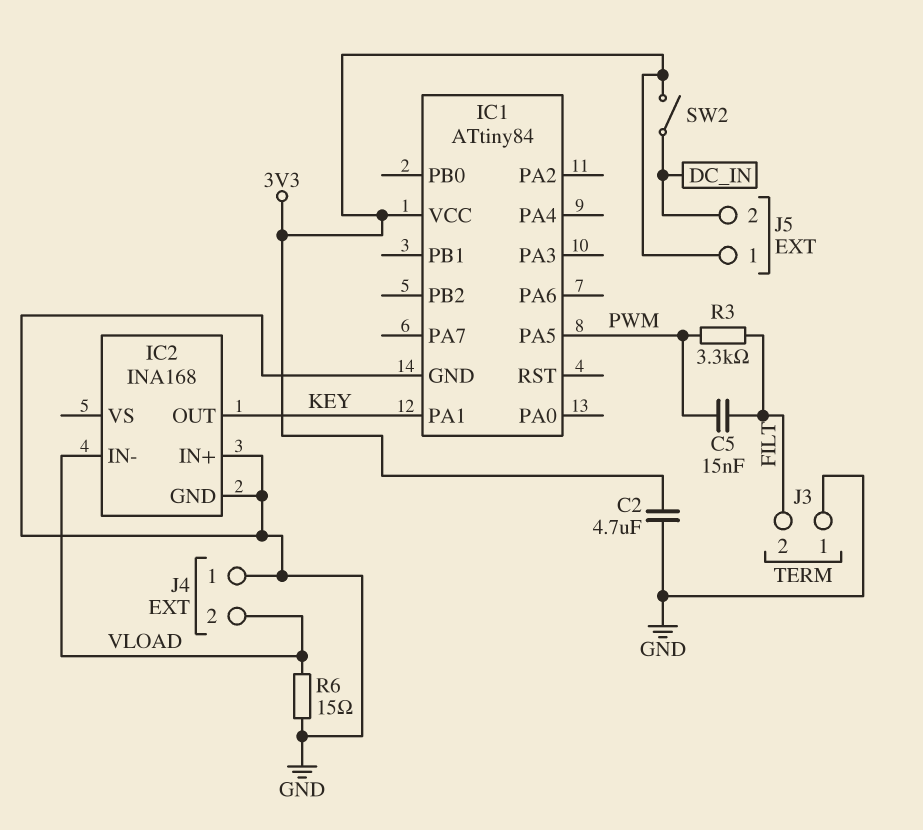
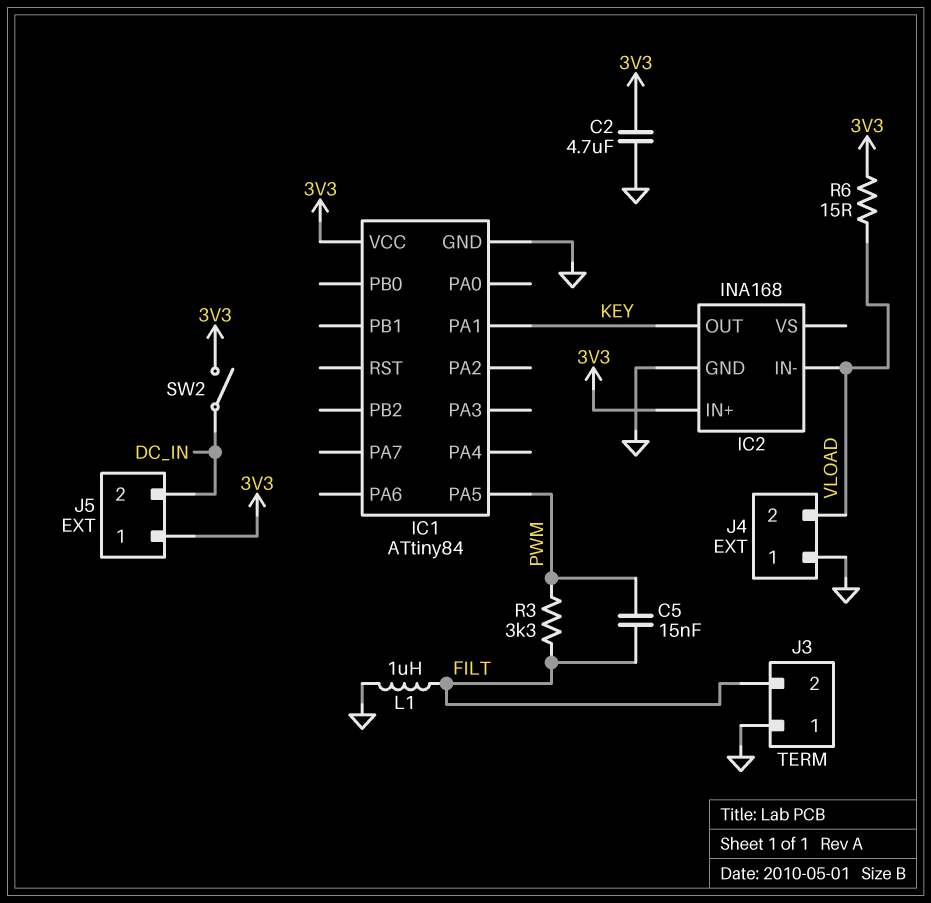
IC2 pin IN+: GND -> 3V3
L1: none -> 1uH (FILT, GND)
R6: 15 (GND, VLOAD) -> 15 (3V3, VLOAD)

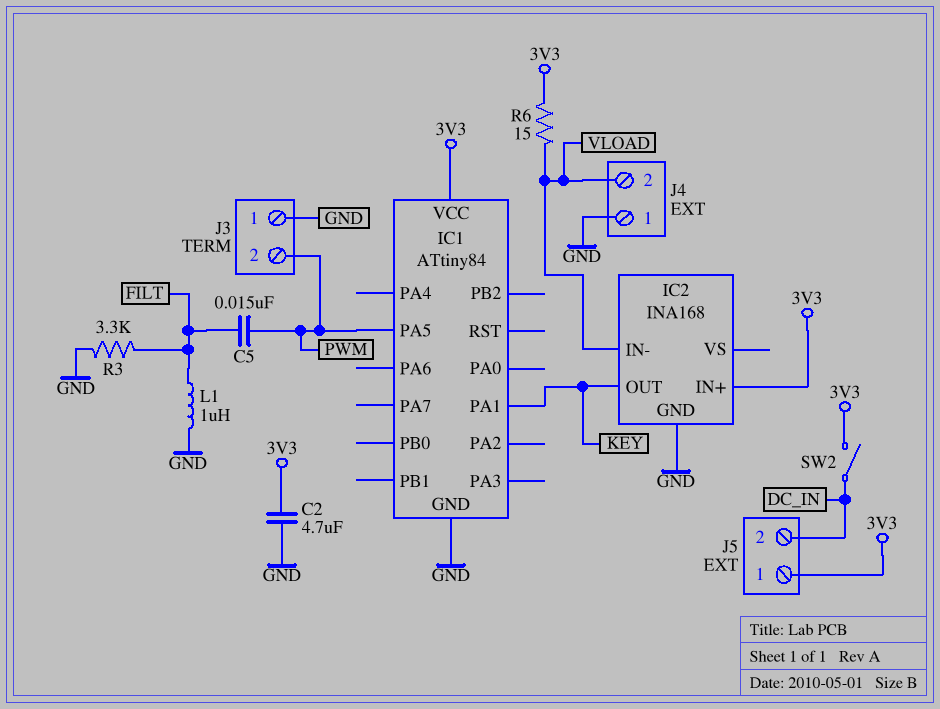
J3 pin 2: FILT -> PWM
R3: 3.3k (FILT, PWM) -> 3.3k (FILT, GND)

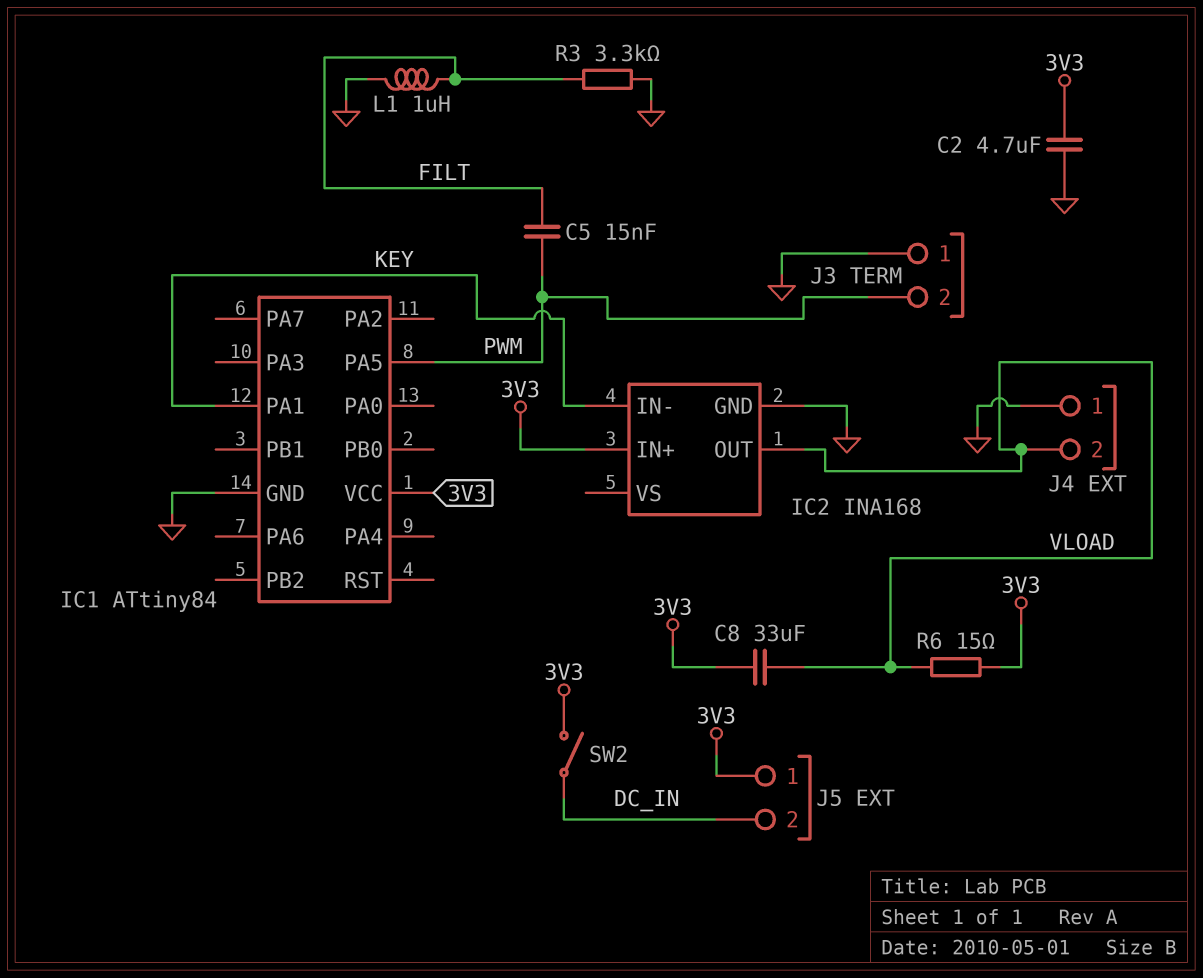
C8: none -> 33uF (3V3, VLOAD)
IC2 pin IN-: VLOAD -> KEY
IC2 pin OUT: KEY -> VLOAD

